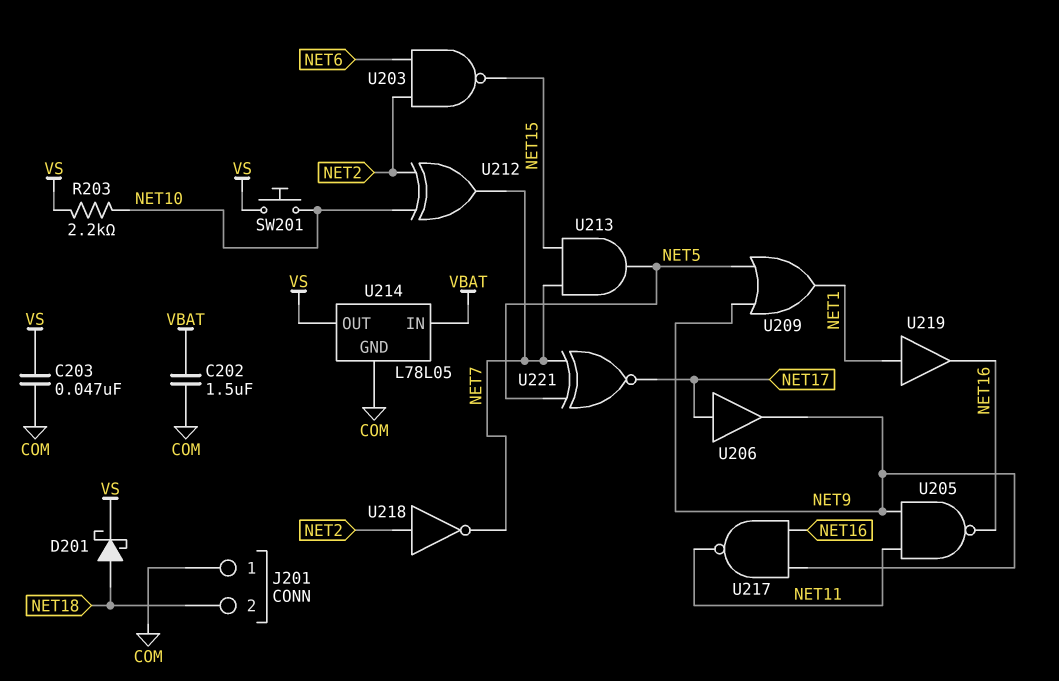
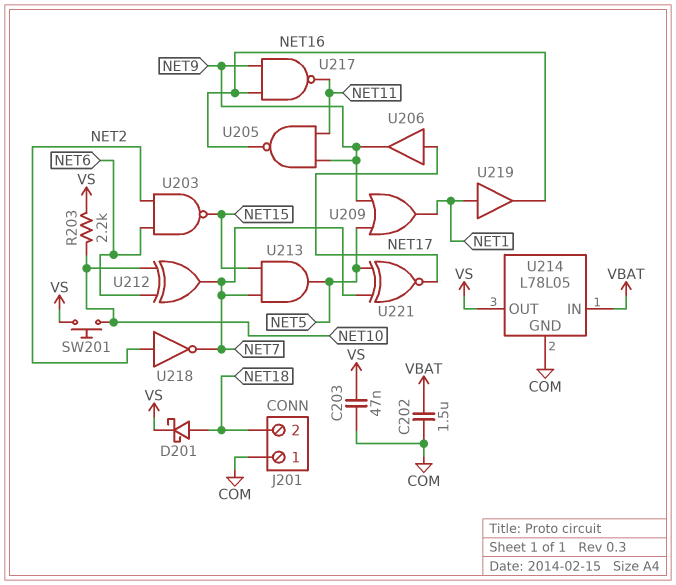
U212: XOR (in NET2, in NET10, out NET7) -> XOR (in NET6, in NET10, out NET7)

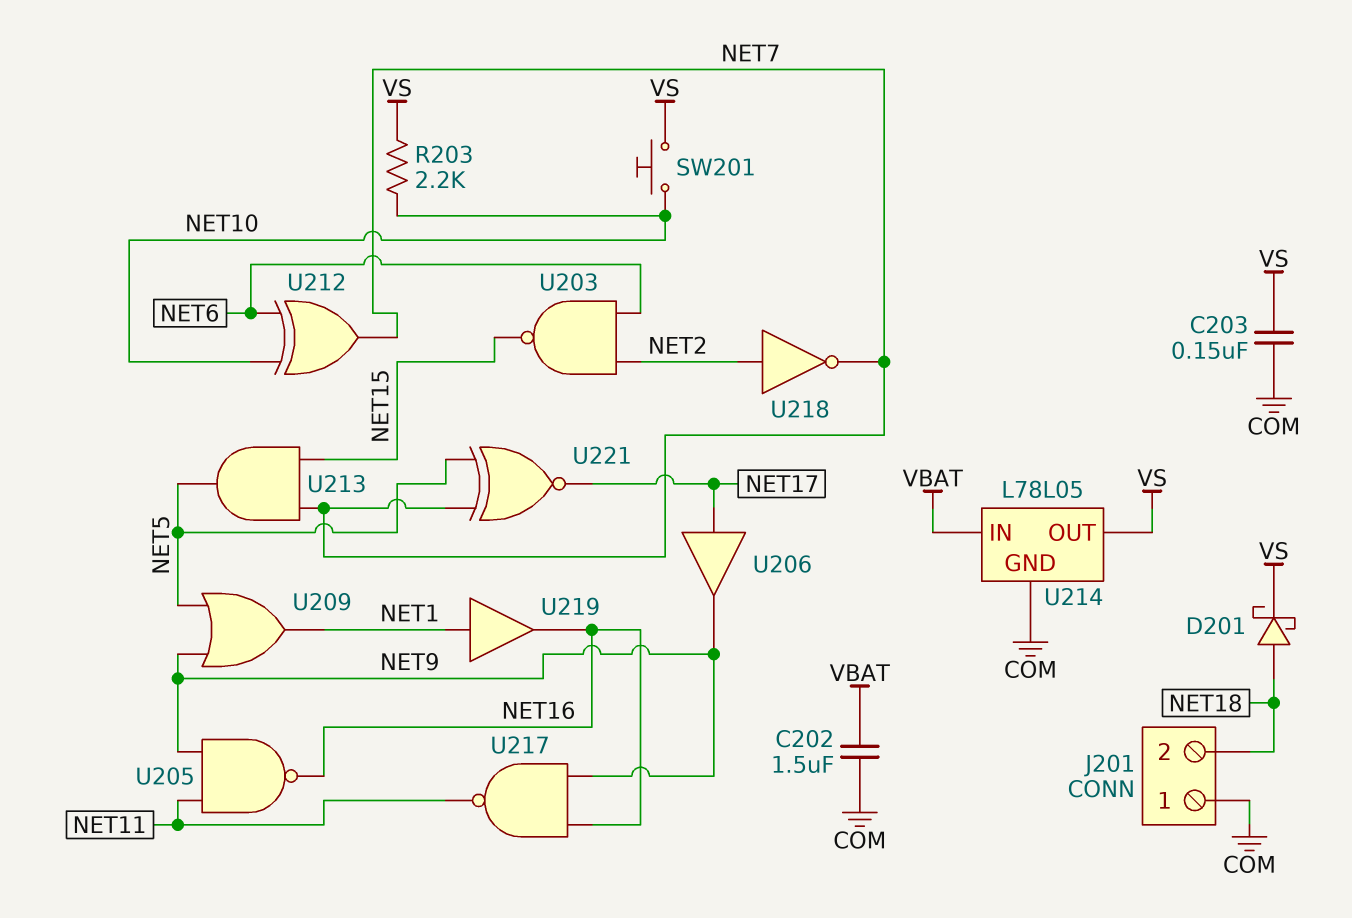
C203: 47nF (COM, VS) -> 150nF (COM, VS)

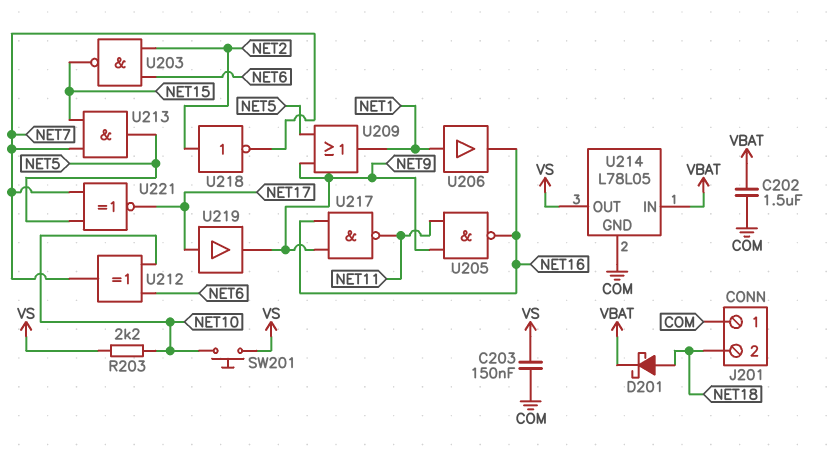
D201: schottky (A NET18, K VS) -> schottky (A NET18, K VBAT)
U206: buffer (in NET17, out NET9) -> buffer (in NET1, out NET16)
U219: buffer (in NET1, out NET16) -> buffer (in NET17, out NET9)

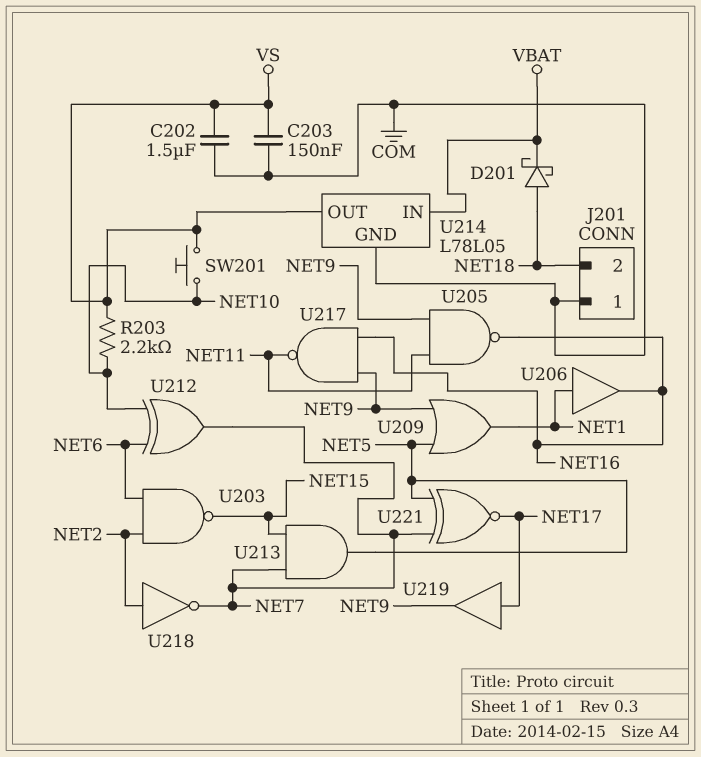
C202: 1.5uF (COM, VBAT) -> 1.5uF (COM, VS)

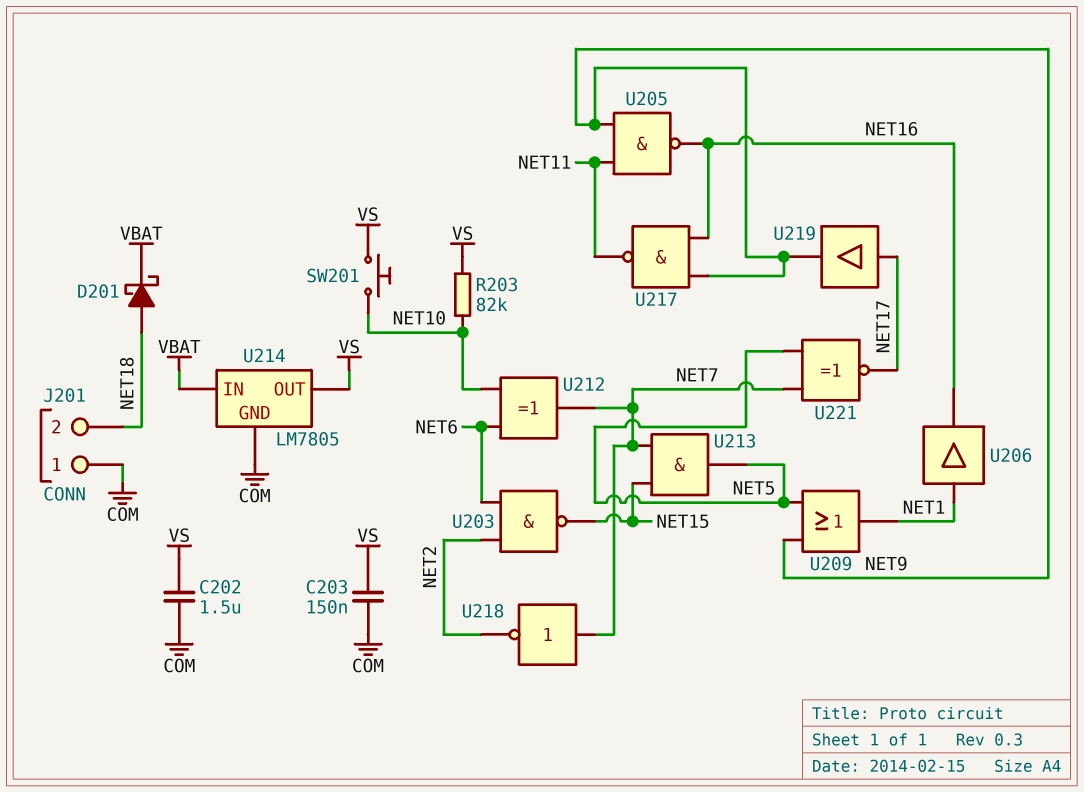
R203: 2.2k (NET10, VS) -> 82k (NET10, VS)
U214: L78L05 -> LM7805
U218: NOT (in NET2, out NET7) -> NOT (in NET7, out NET2)

